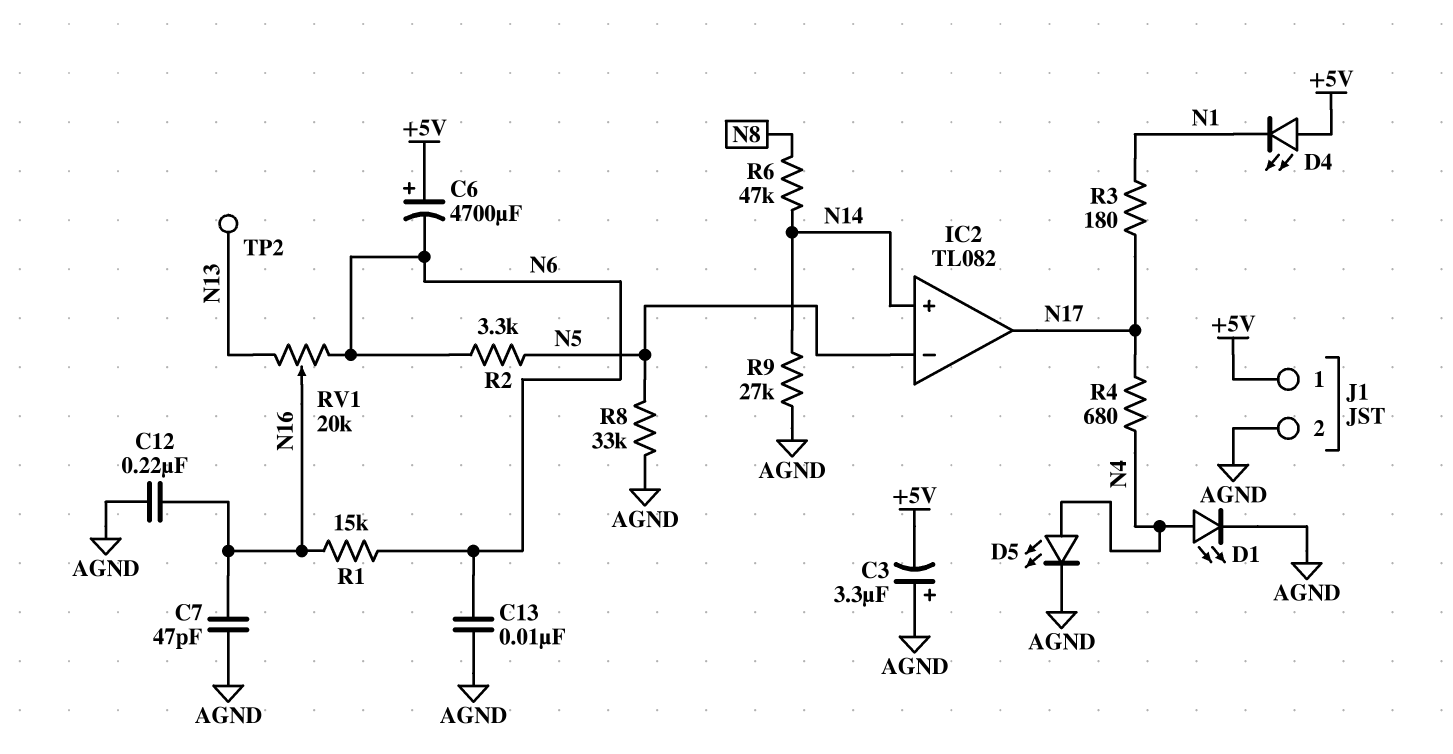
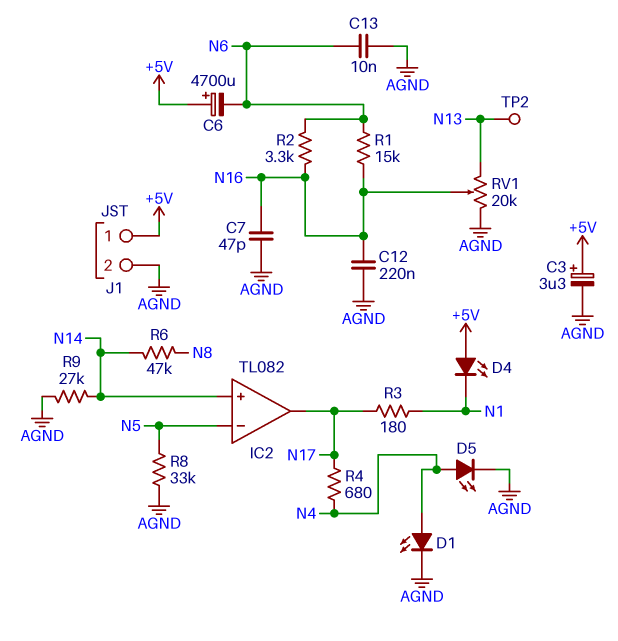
C3: 3.3uF (plus AGND, minus +5V) -> 3.3uF (plus +5V, minus AGND)
R2: 3.3k (N5, N6) -> 3.3k (N6, N16)
RV1: 20k (N6, N13, wiper N16) -> 20k (AGND, N13, wiper N16)

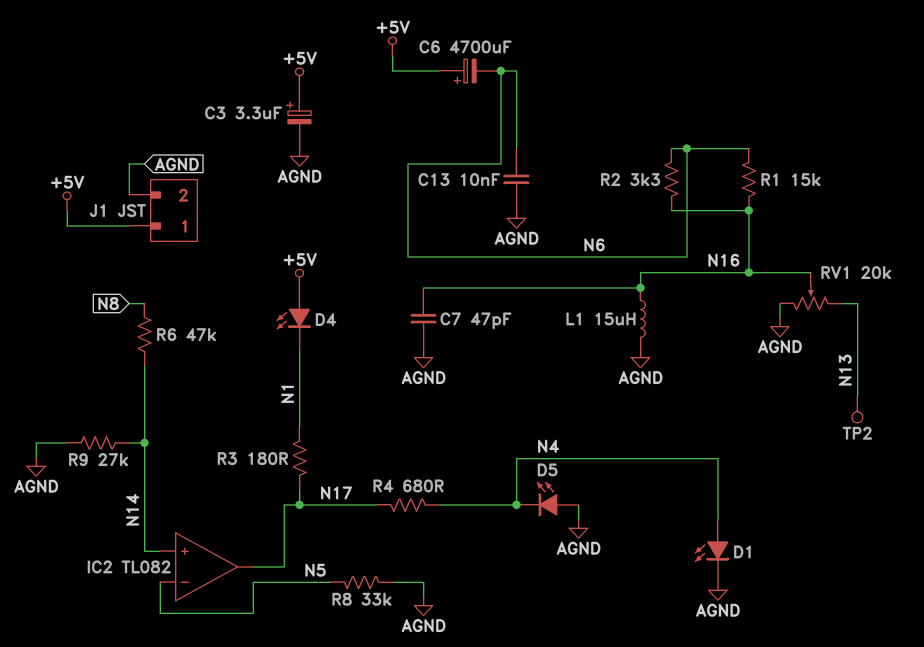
C12: 220nF (AGND, N16) -> none
D5: LED (A N4, K AGND) -> LED (A AGND, K N4)
L1: none -> 15uH (AGND, N16)

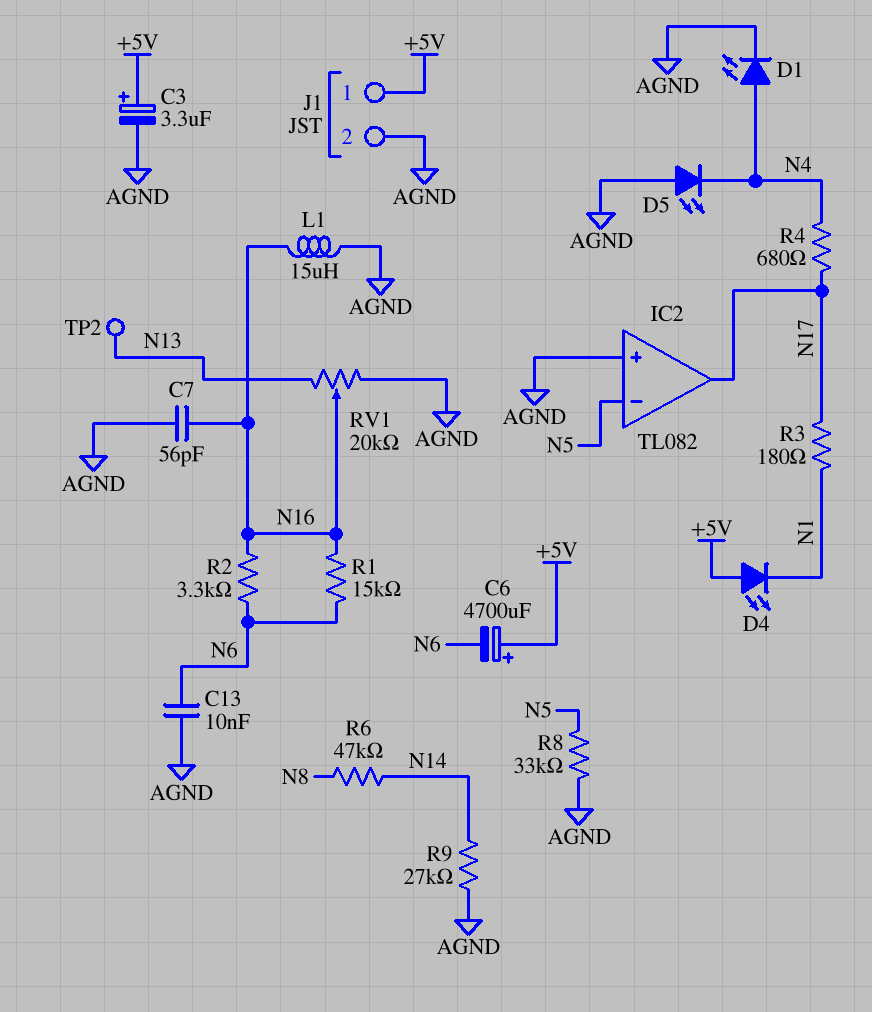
C7: 47pF (AGND, N16) -> 56pF (AGND, N16)
IC2 pin in+: N14 -> AGND

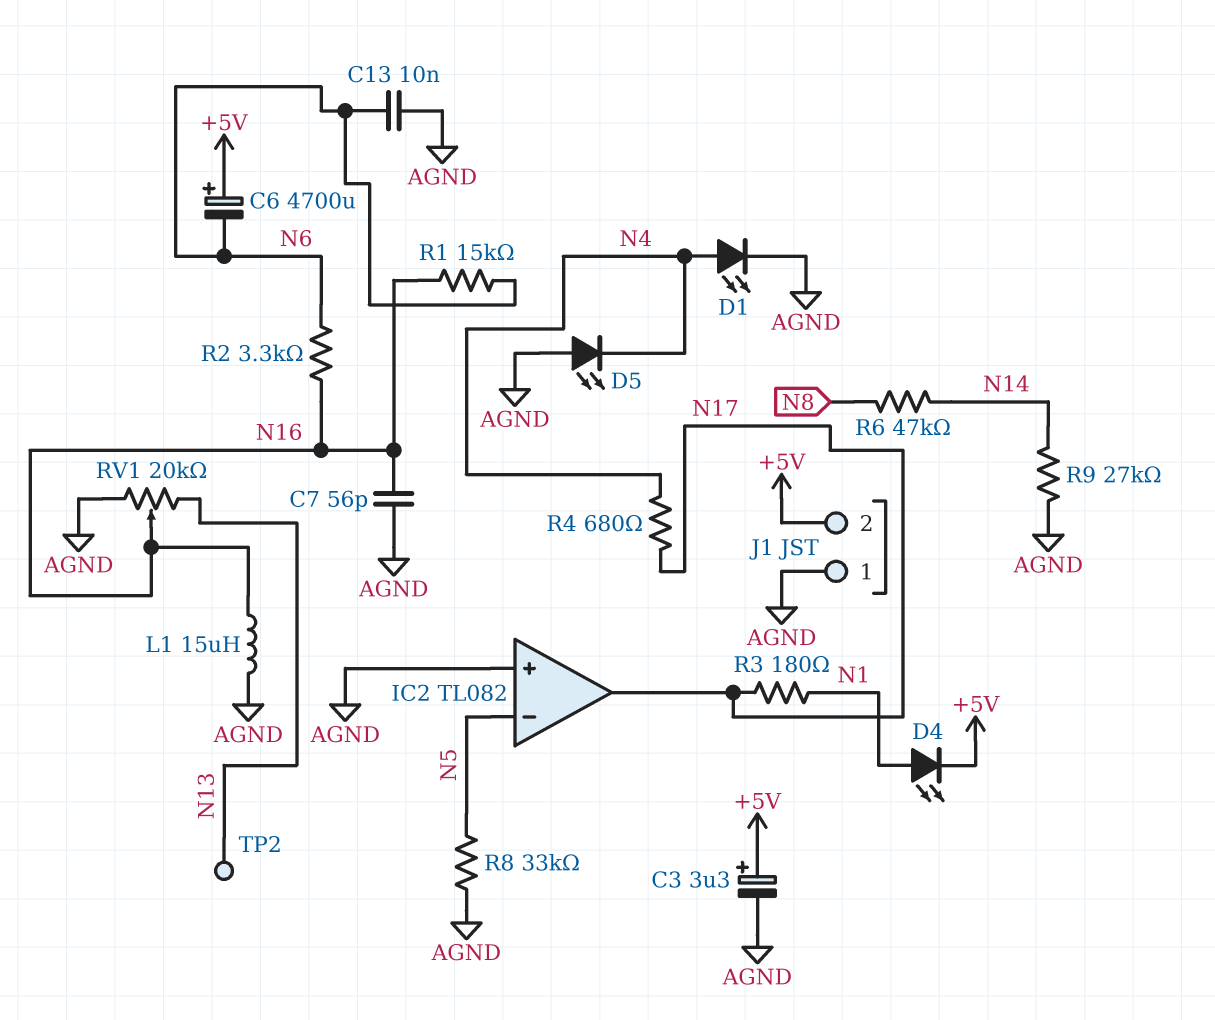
D4: LED (A +5V, K N1) -> LED (A N1, K +5V)
J1 pin 1: +5V -> AGND
J1 pin 2: AGND -> +5V

